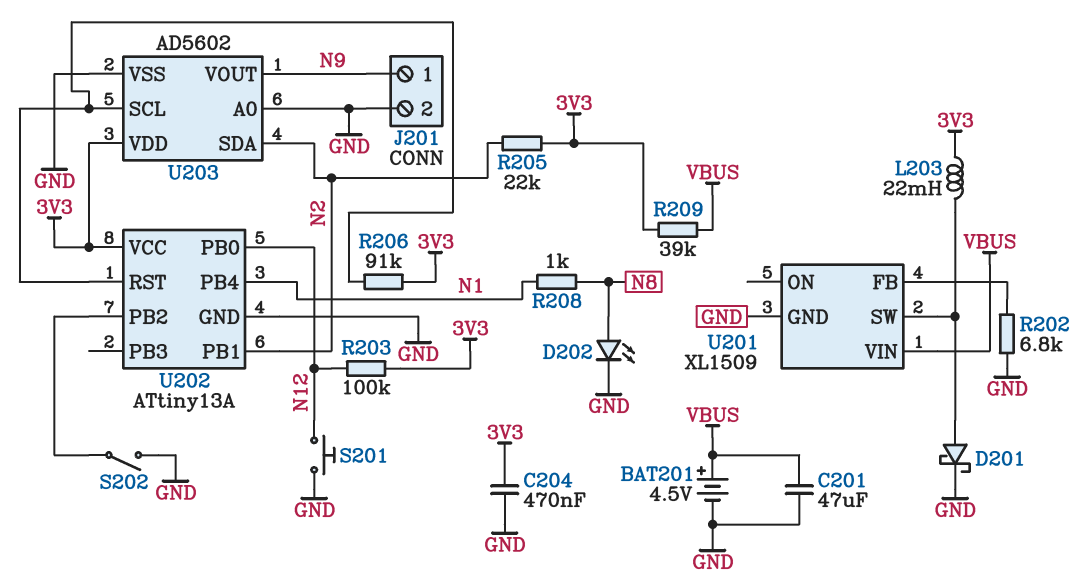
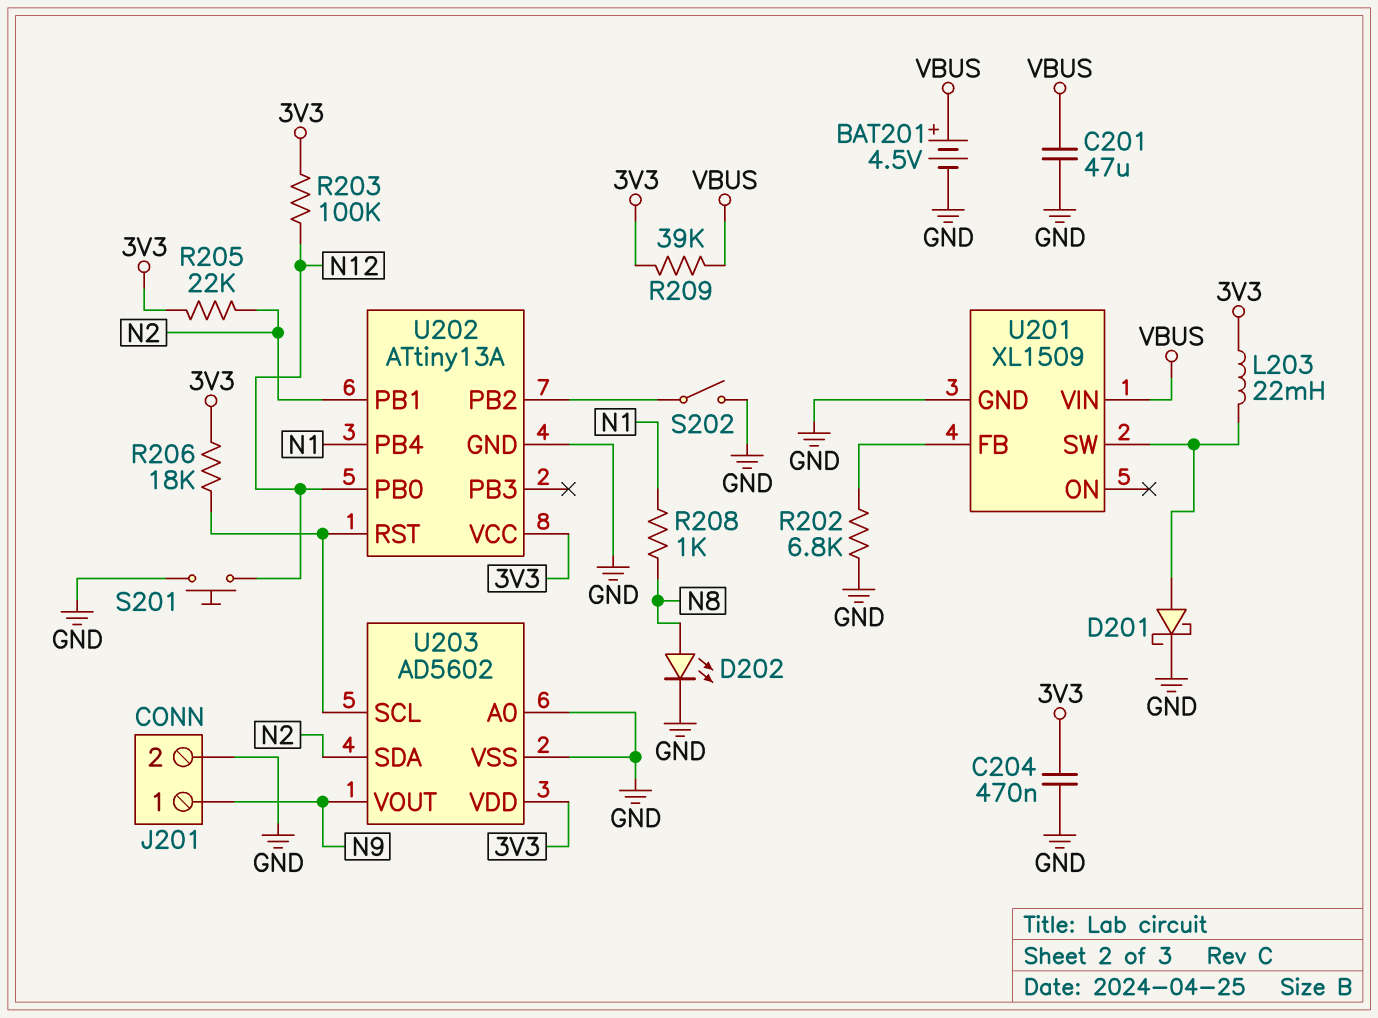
R206: 91k (3V3, U202/RST) -> 18k (3V3, U202/RST)

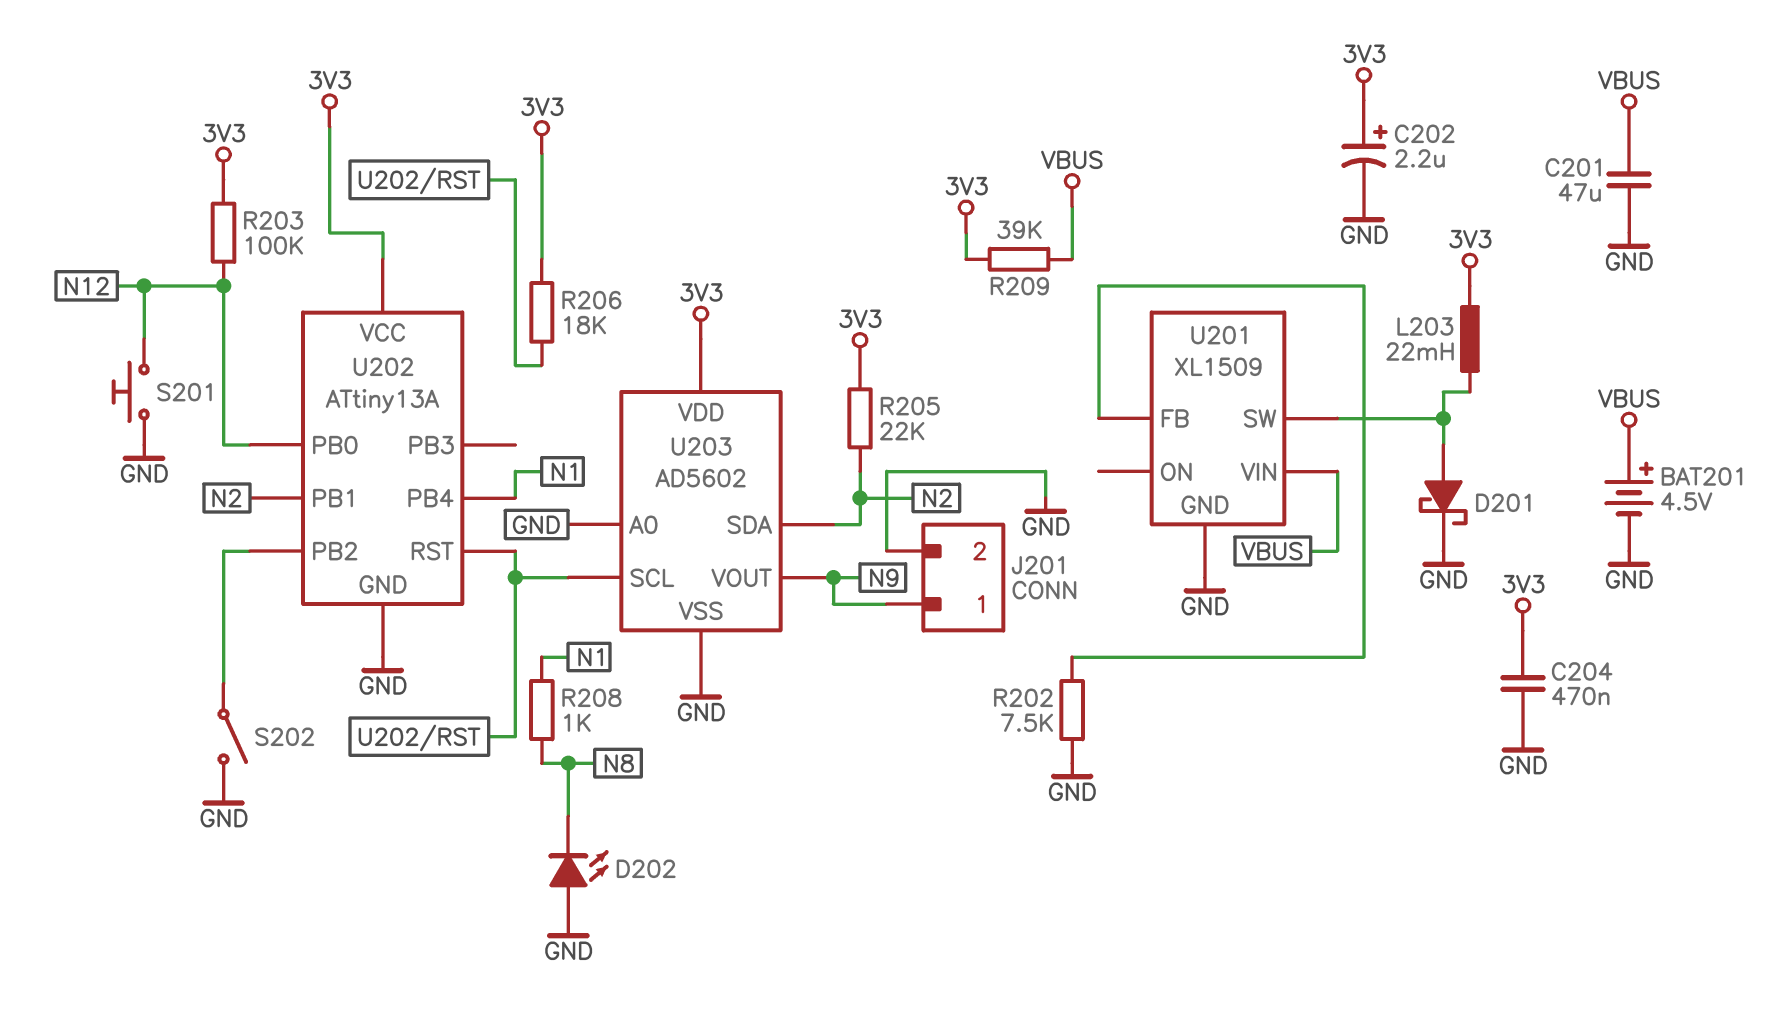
C202: none -> 2.2uF (plus 3V3, minus GND)
D202: LED (A N8, K GND) -> LED (A GND, K N8)
R202: 6.8k (GND, U201/FB) -> 7.5k (GND, U201/FB)

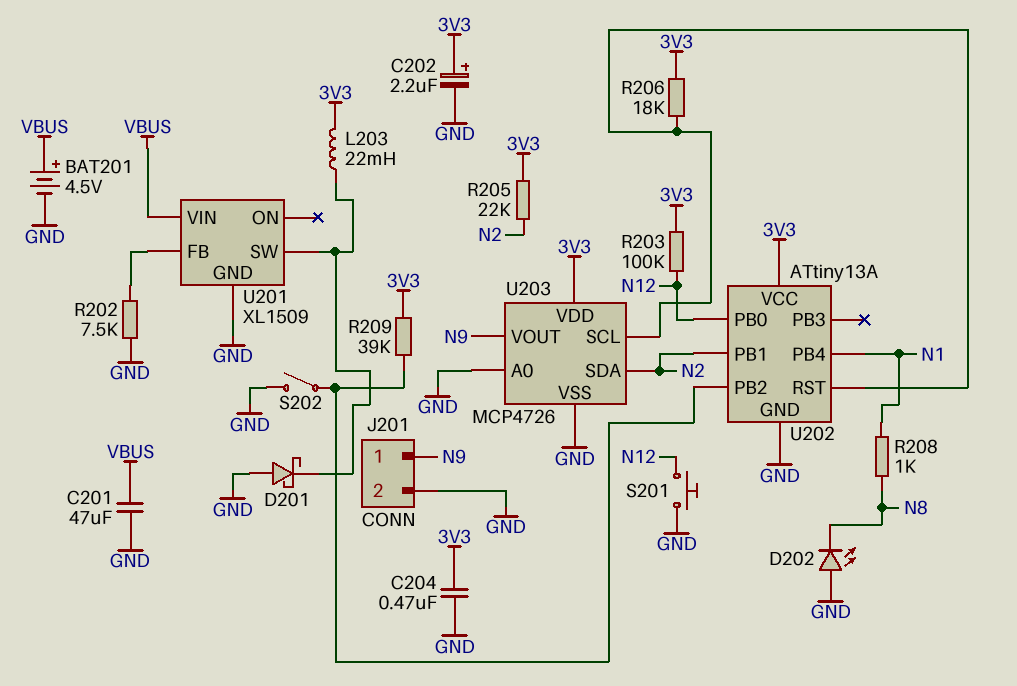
D201: schottky (A U201/SW, K GND) -> schottky (A GND, K U201/SW)
R209: 39k (3V3, VBUS) -> 39k (3V3, U202/PB2)
U203: AD5602 -> MCP4726

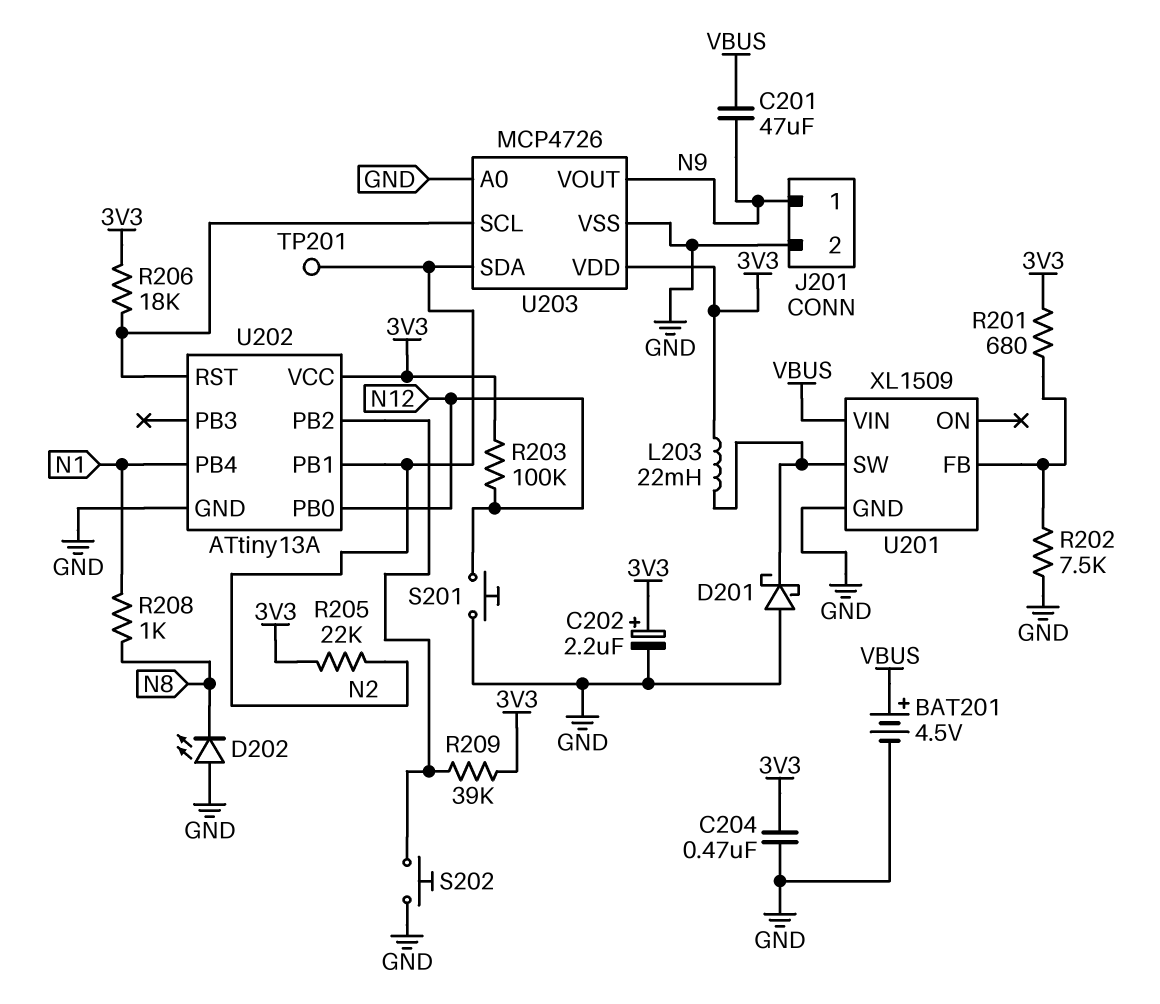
C201: 47uF (GND, VBUS) -> 47uF (N9, VBUS)
R201: none -> 680 (3V3, U201/FB)
S202: switch (GND, U202/PB2) -> button (GND, U202/PB2)
TP201: none -> test point (N2)

